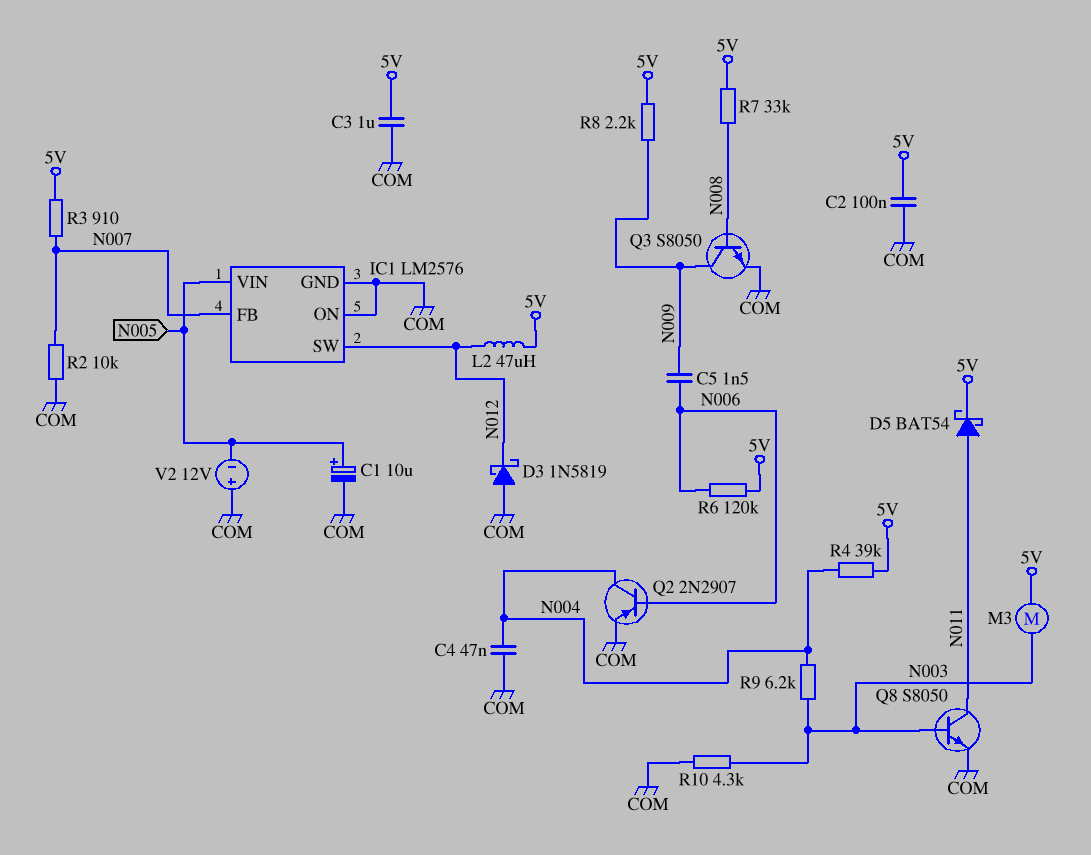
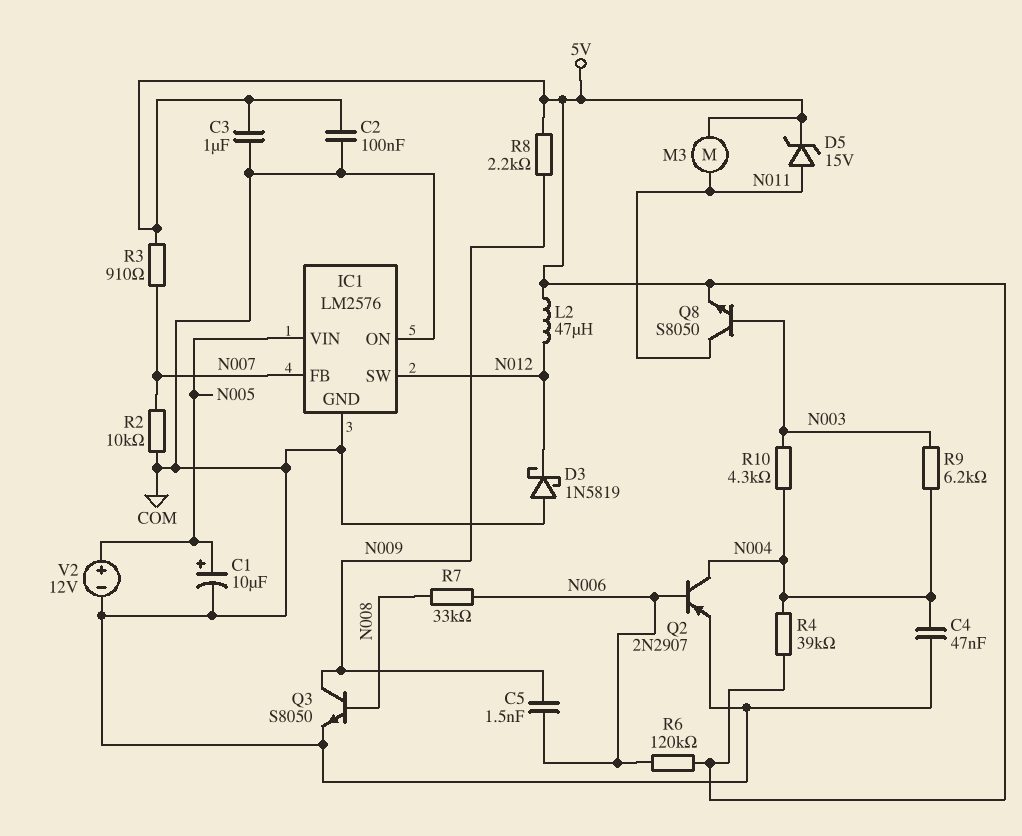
D5: schottky BAT54 (A N011, K 5V) -> zener 15V (A N011, K 5V)
M3: motor (5V, N003) -> motor (5V, N011)
Q8: NPN S8050 (B N003, C N011, E COM) -> NPN S8050 (B N003, C N011, E 5V)
R7: 33k (5V, N008) -> 33k (N006, N008)
R10: 4.3k (COM, N003) -> 4.3k (N003, N004)
V2: 12V (plus COM, minus N005) -> 12V (plus N005, minus COM)

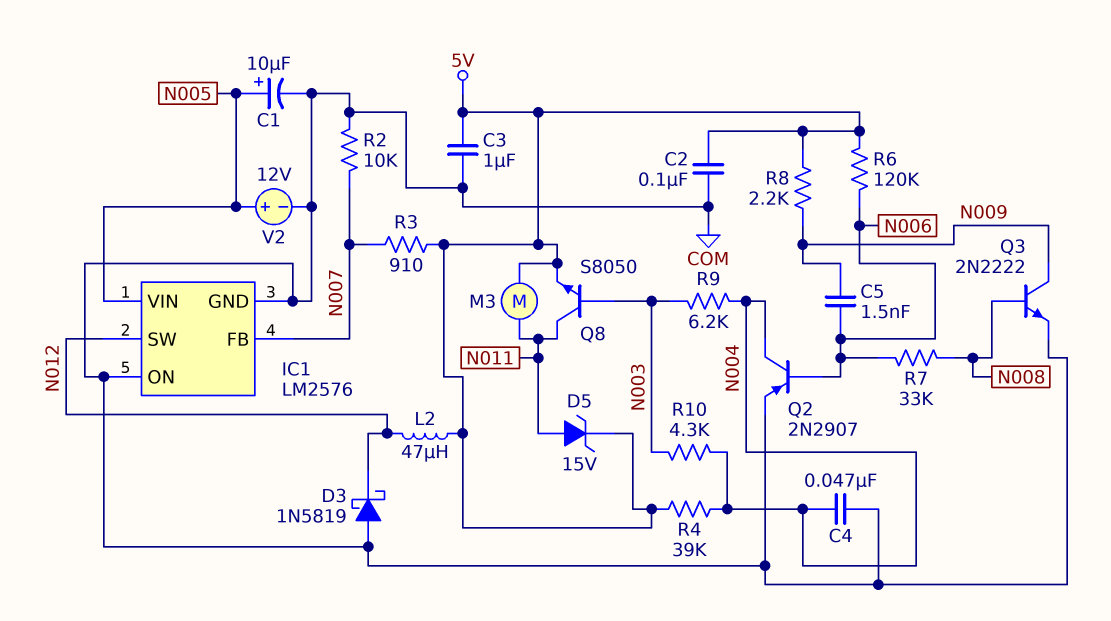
Q3: NPN S8050 (B N008, C N009, E COM) -> NPN 2N2222 (B N008, C N009, E COM)

